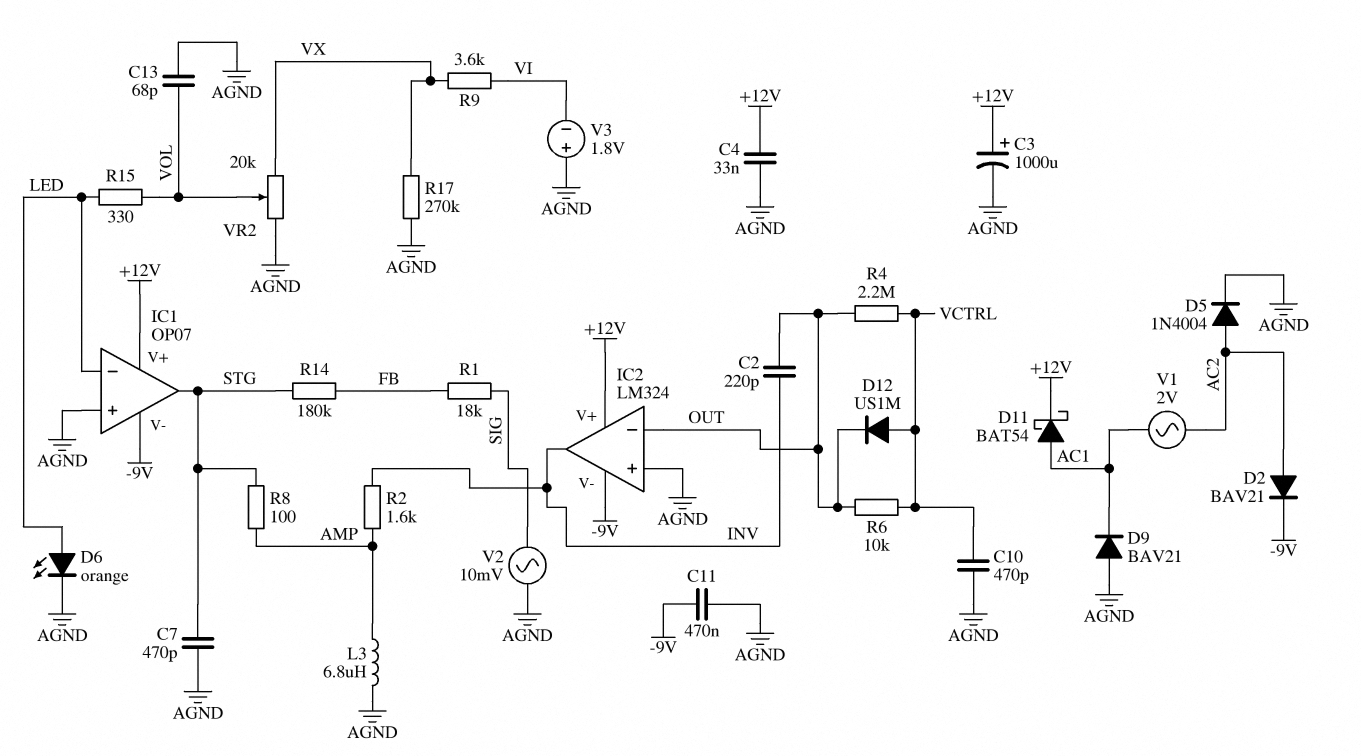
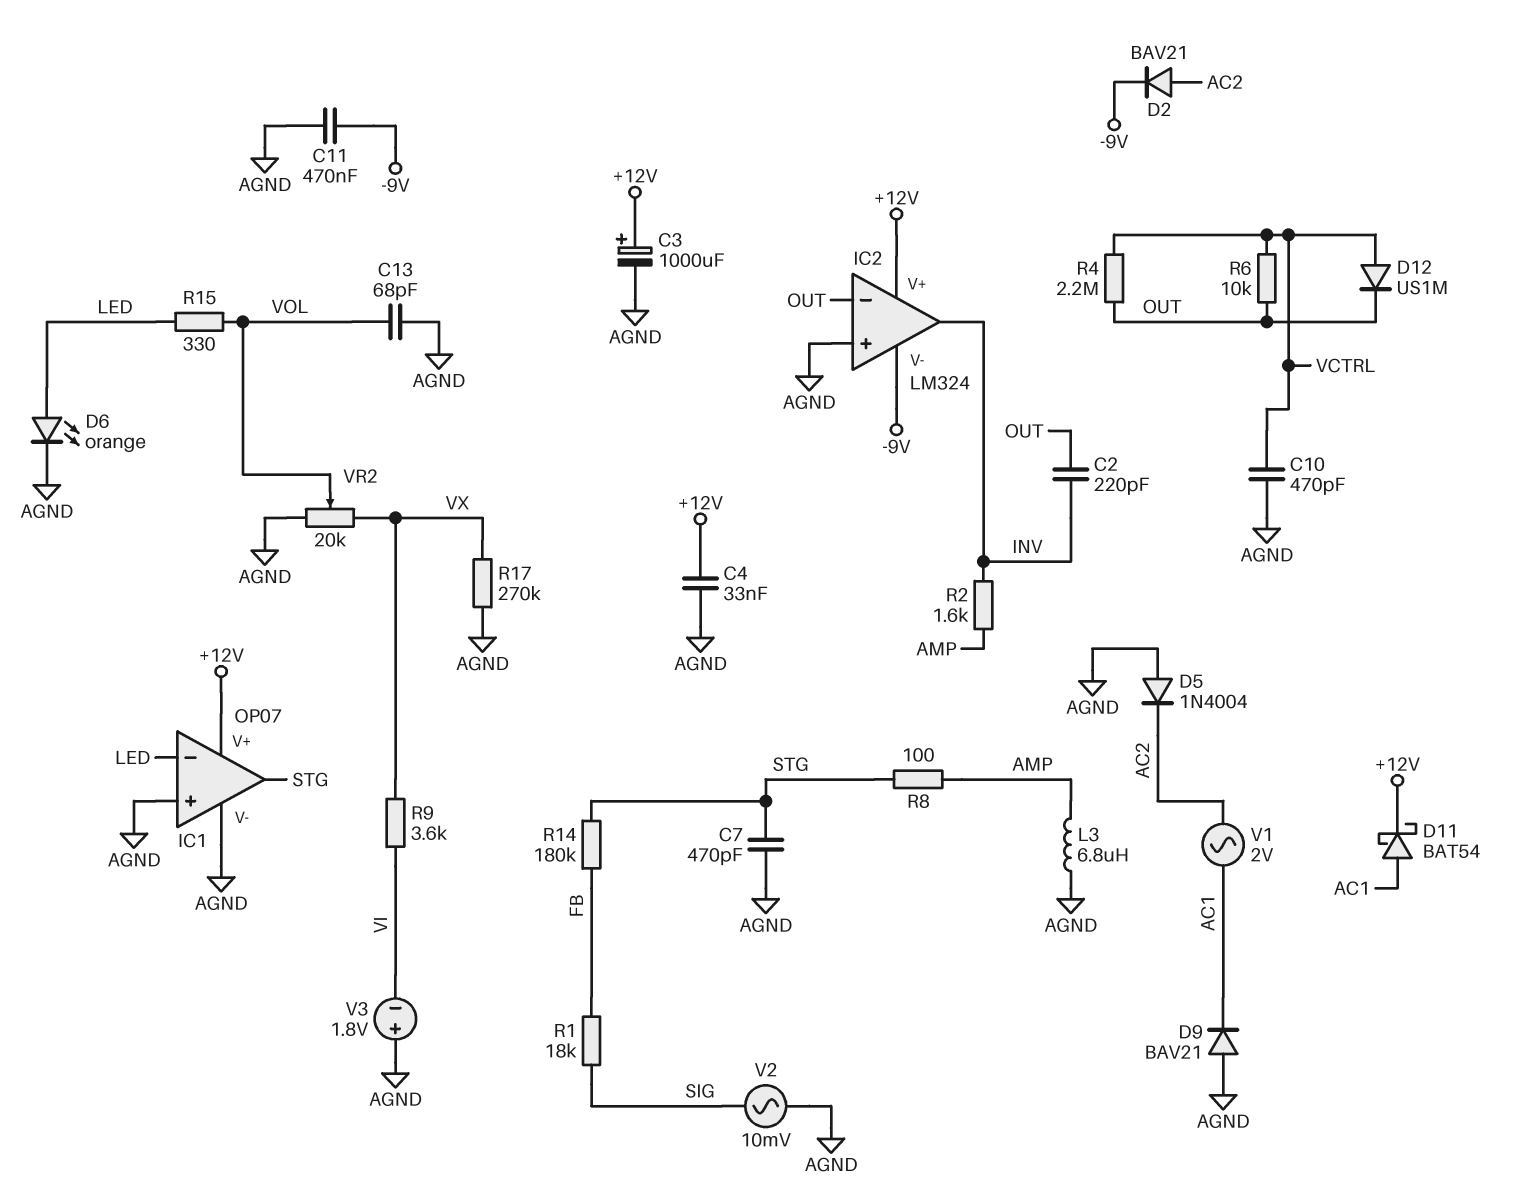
D5: diode 1N4004 (A AC2, K AGND) -> diode 1N4004 (A AGND, K AC2)
IC1 pin V-: -9V -> AGND

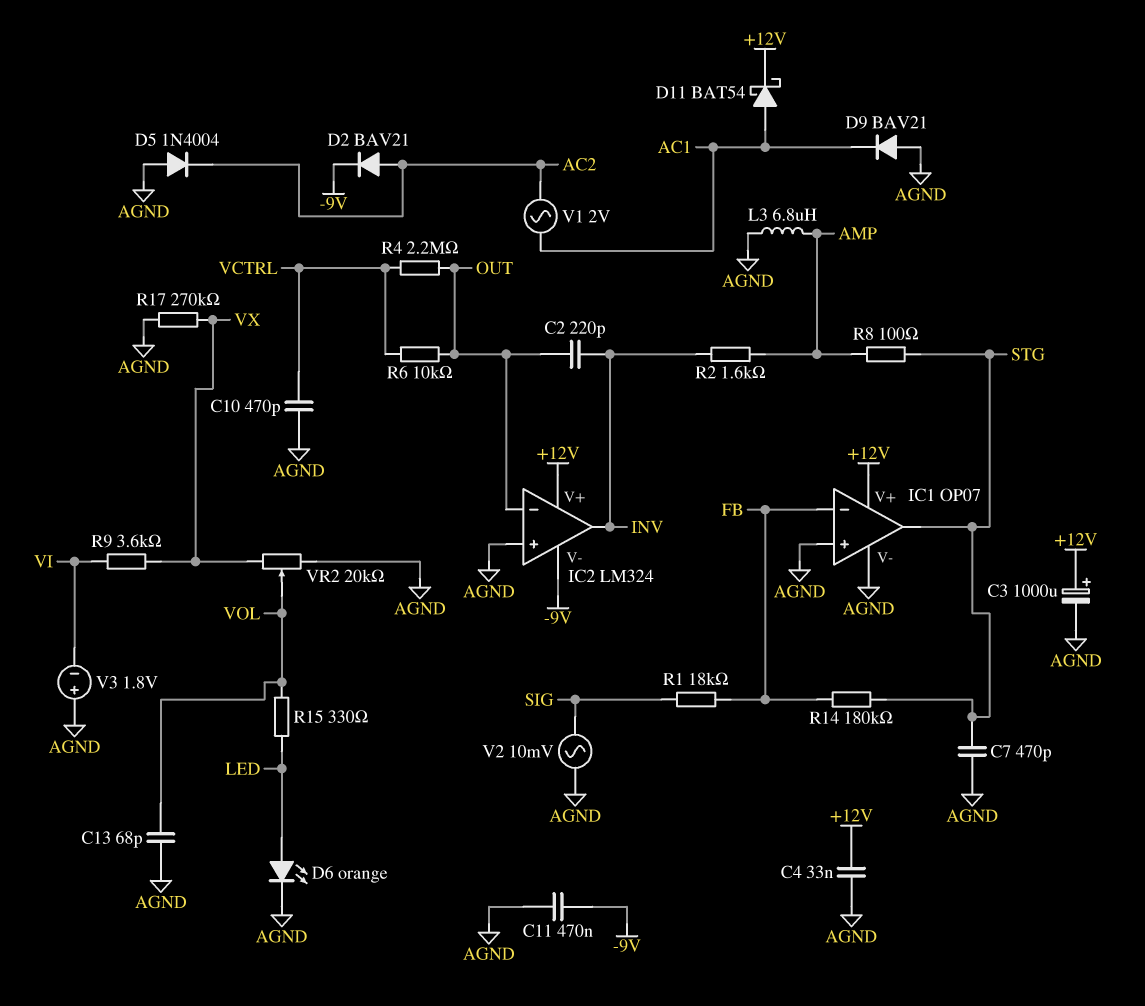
D12: diode US1M (A VCTRL, K OUT) -> none
IC1 pin in-: LED -> FB

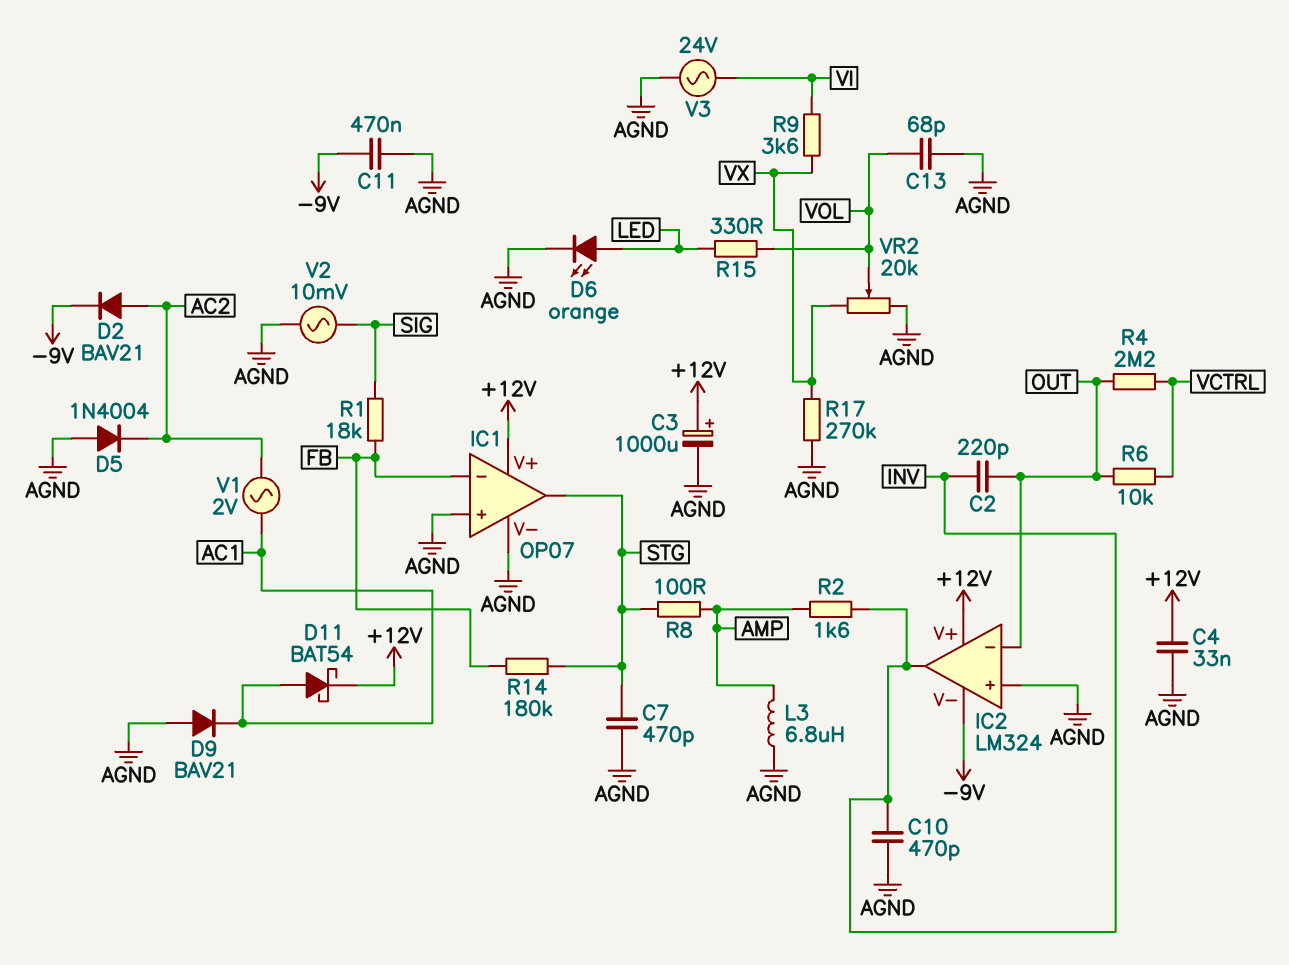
C10: 470pF (AGND, VCTRL) -> 470pF (AGND, INV)
V3: 1.8V (plus AGND, minus VI) -> AC 24V (AGND, VI)

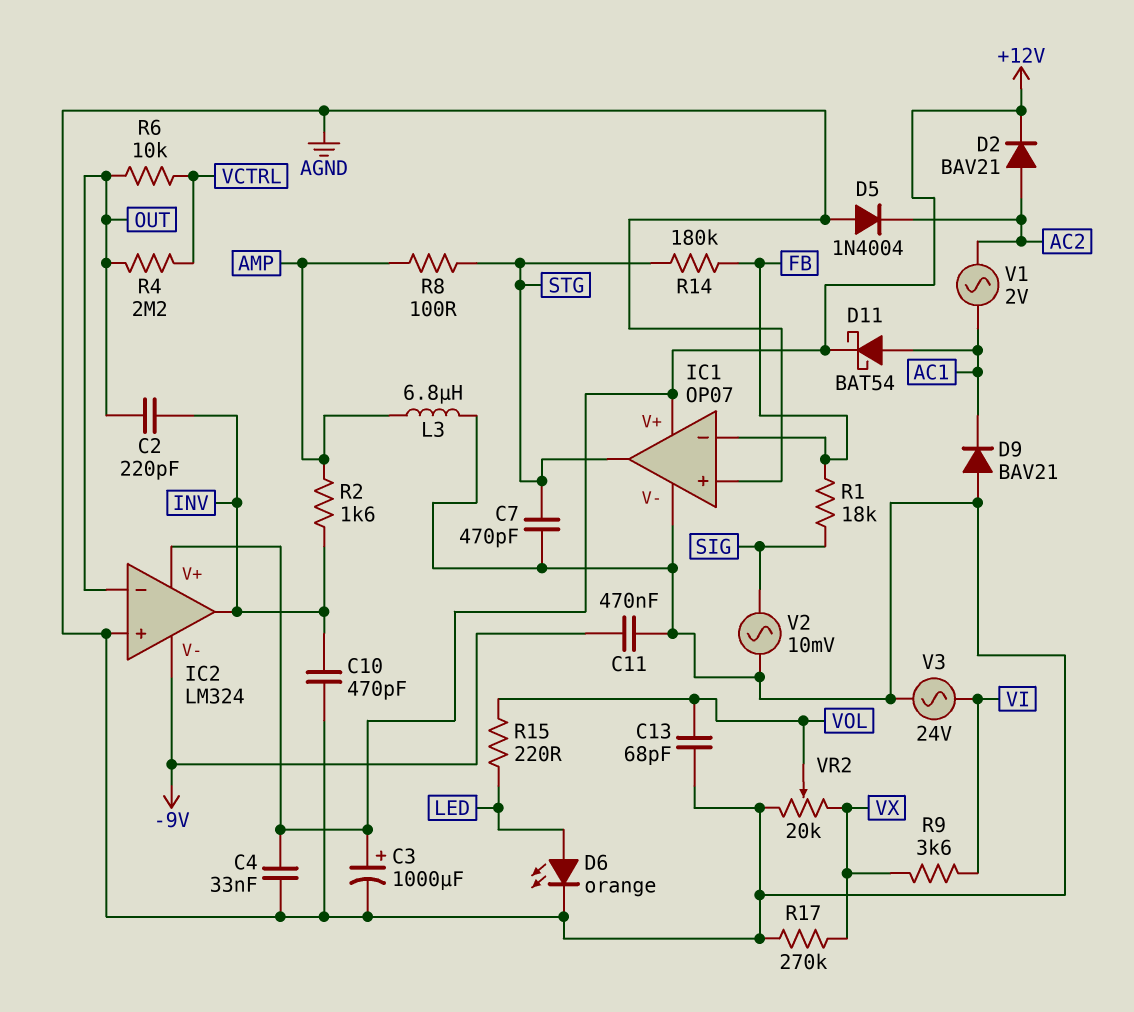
D2: diode BAV21 (A AC2, K -9V) -> diode BAV21 (A AC2, K +12V)
R15: 330 (LED, VOL) -> 220 (LED, VOL)

